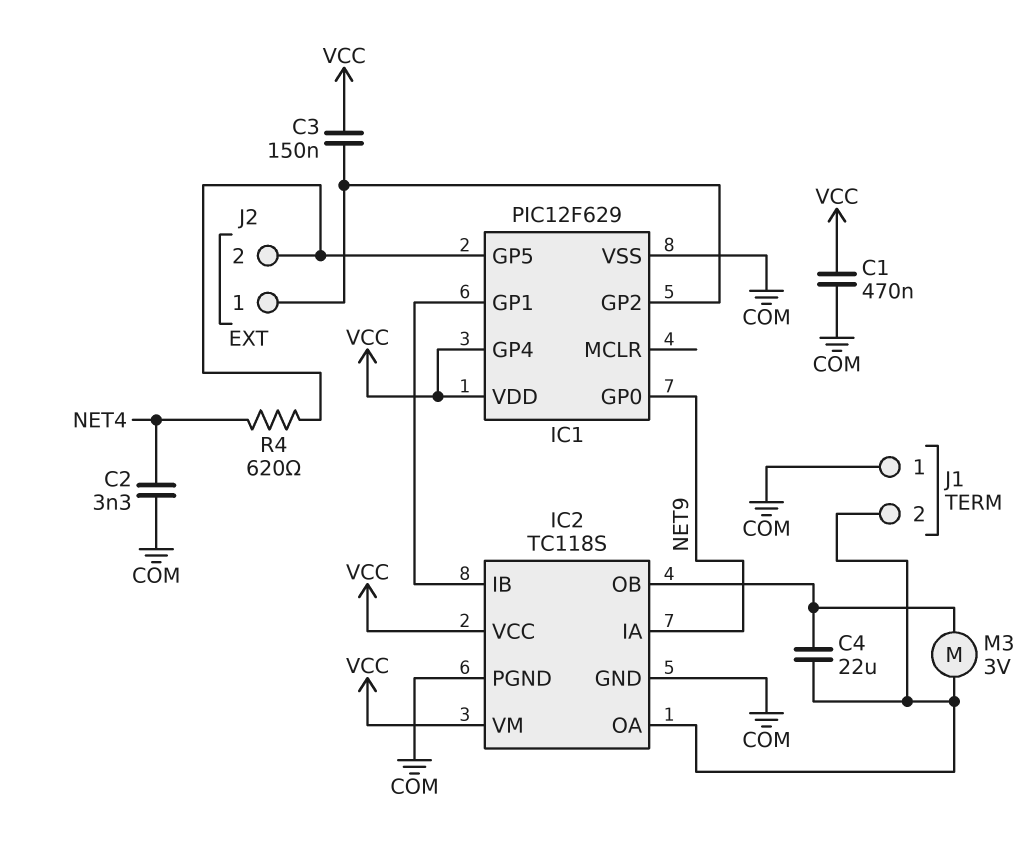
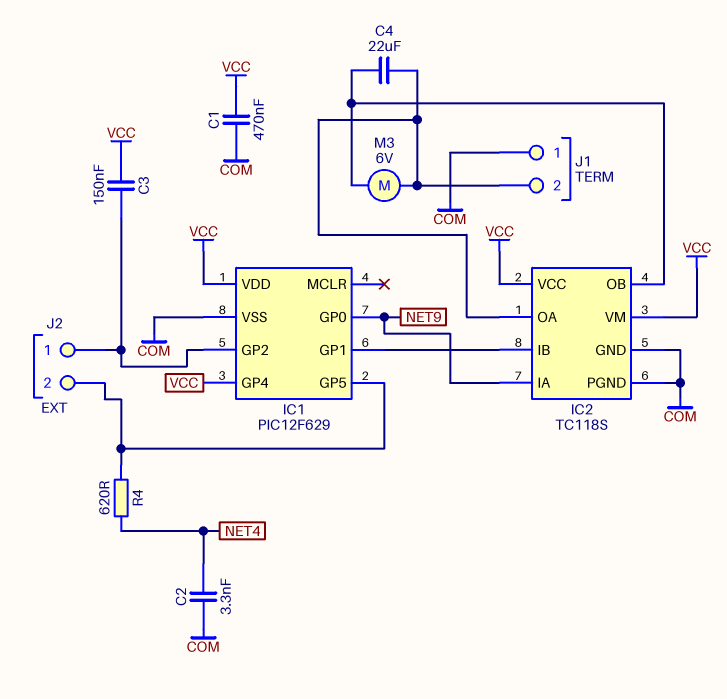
M3: motor 3V (IC2/OA, IC2/OB) -> motor 6V (IC2/OA, IC2/OB)

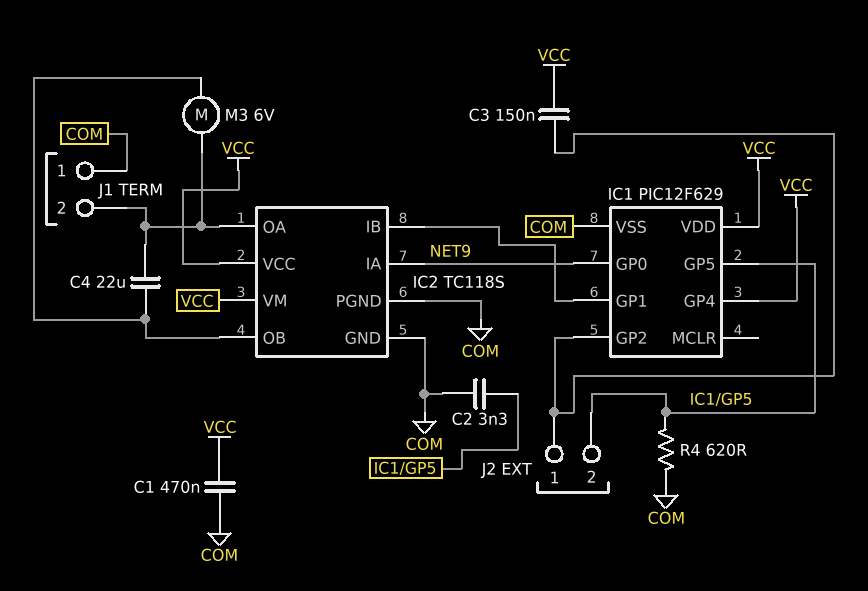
C2: 3.3nF (COM, NET4) -> 3.3nF (COM, IC1/GP5)
R4: 620 (IC1/GP5, NET4) -> 620 (COM, IC1/GP5)

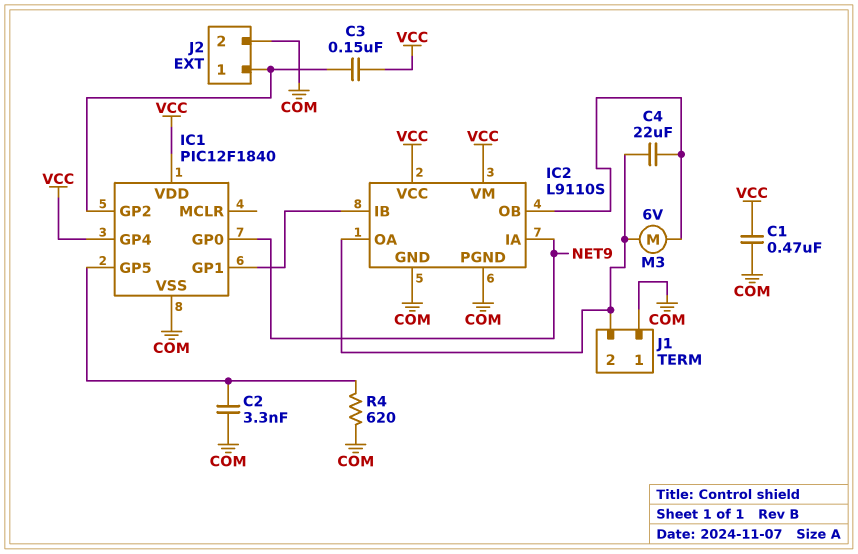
IC1: PIC12F629 -> PIC12F1840
IC2: TC118S -> L9110S
J2 pin 2: IC1/GP5 -> COM

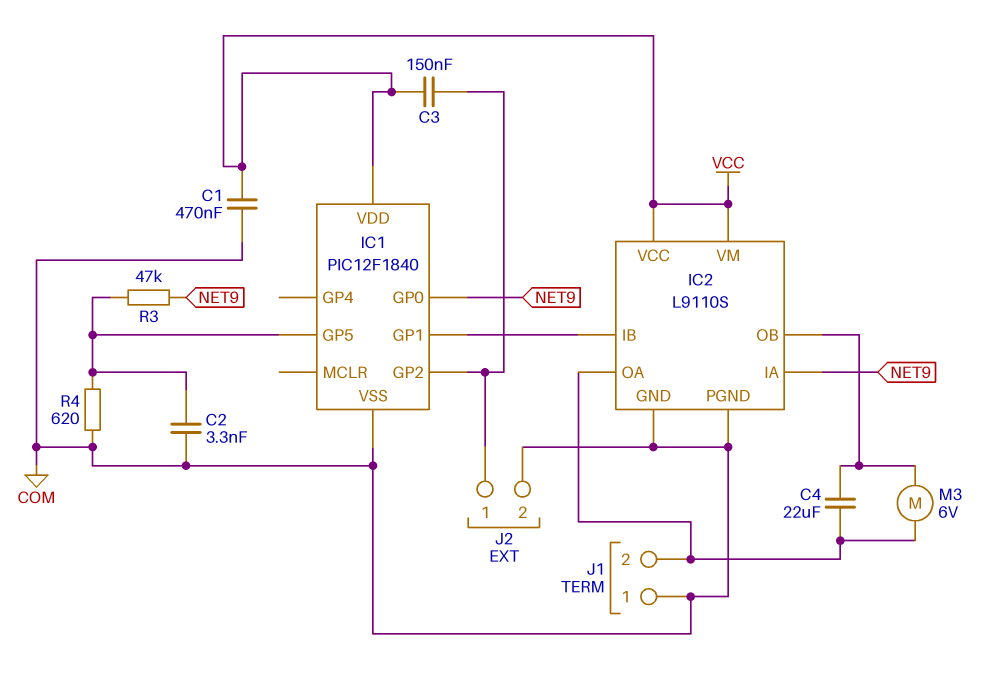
IC1 pin GP4: VCC -> none
R3: none -> 47k (IC1/GP5, NET9)

